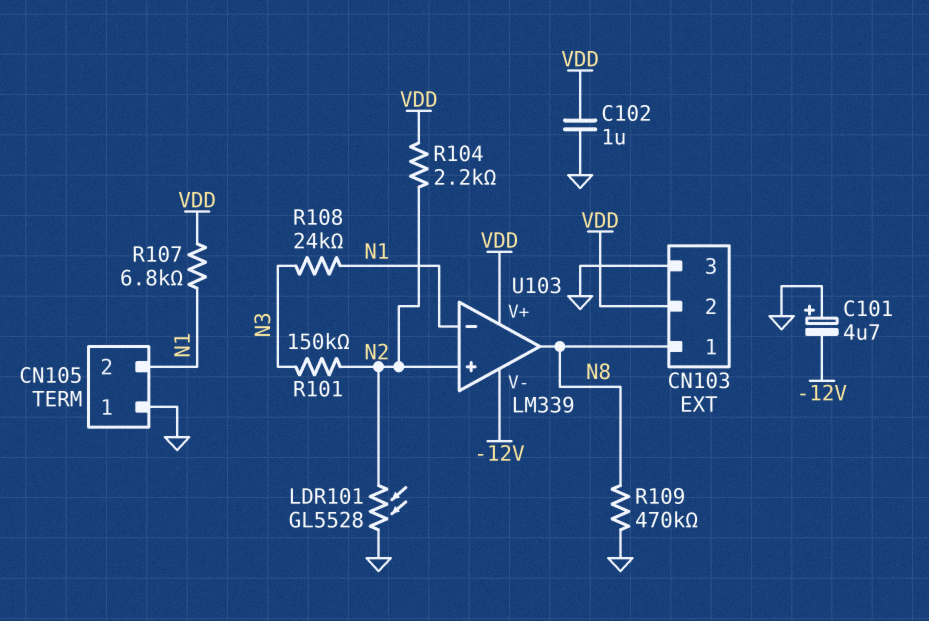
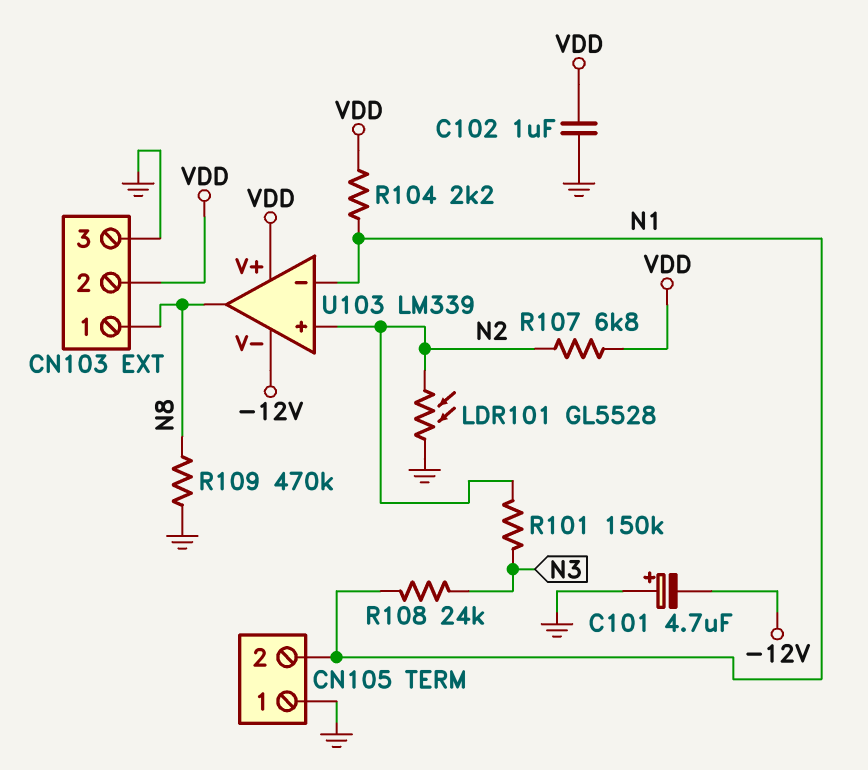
R104: 2.2k (N2, VDD) -> 2.2k (N1, VDD)
R107: 6.8k (N1, VDD) -> 6.8k (N2, VDD)

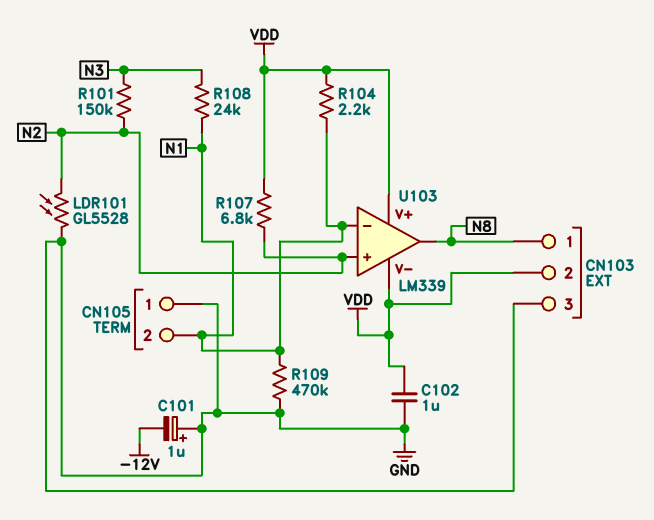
C101: 4.7uF (plus GND, minus -12V) -> 1uF (plus GND, minus -12V)
R109: 470k (GND, N8) -> 470k (GND, N1)
U103 pin V-: -12V -> VDD

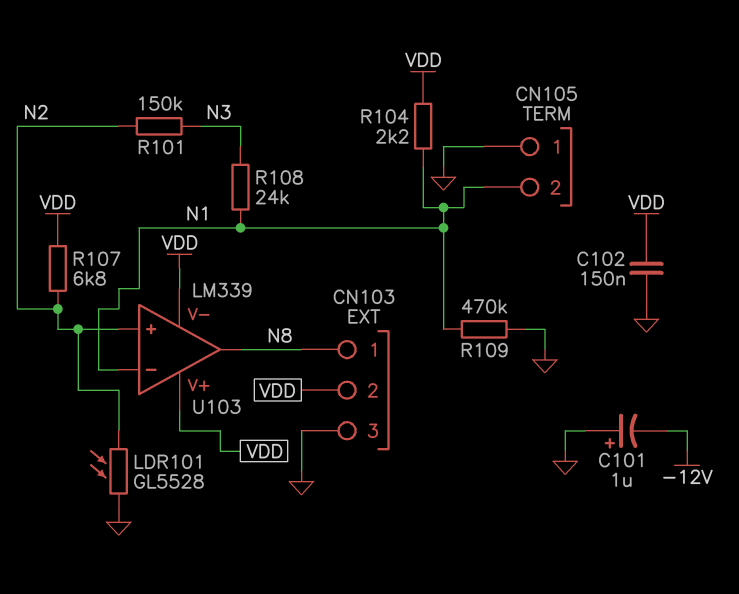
C102: 1uF (GND, VDD) -> 150nF (GND, VDD)

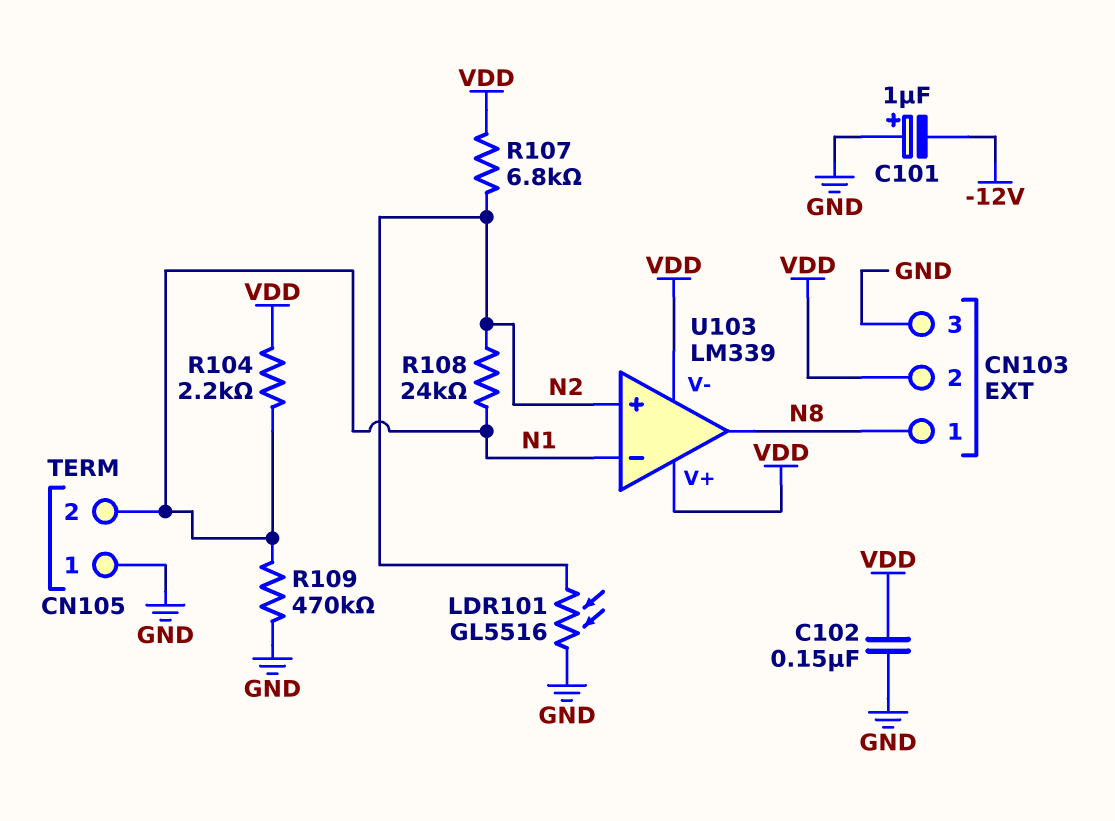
LDR101: GL5528 (GND, N2) -> GL5516 (GND, N2)
R101: 150k (N2, N3) -> none
R108: 24k (N1, N3) -> 24k (N1, N2)

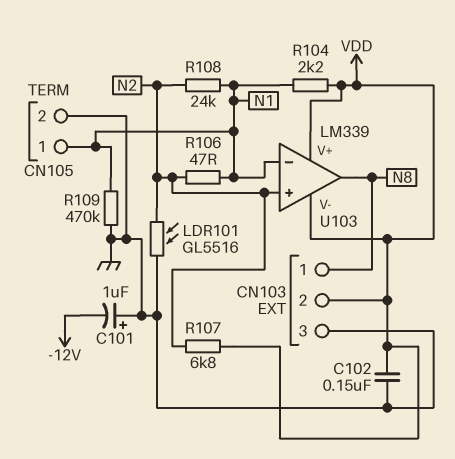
CN105 pin 1: GND -> N1
CN105 pin 2: N1 -> GND
R106: none -> 47 (N1, N2)

